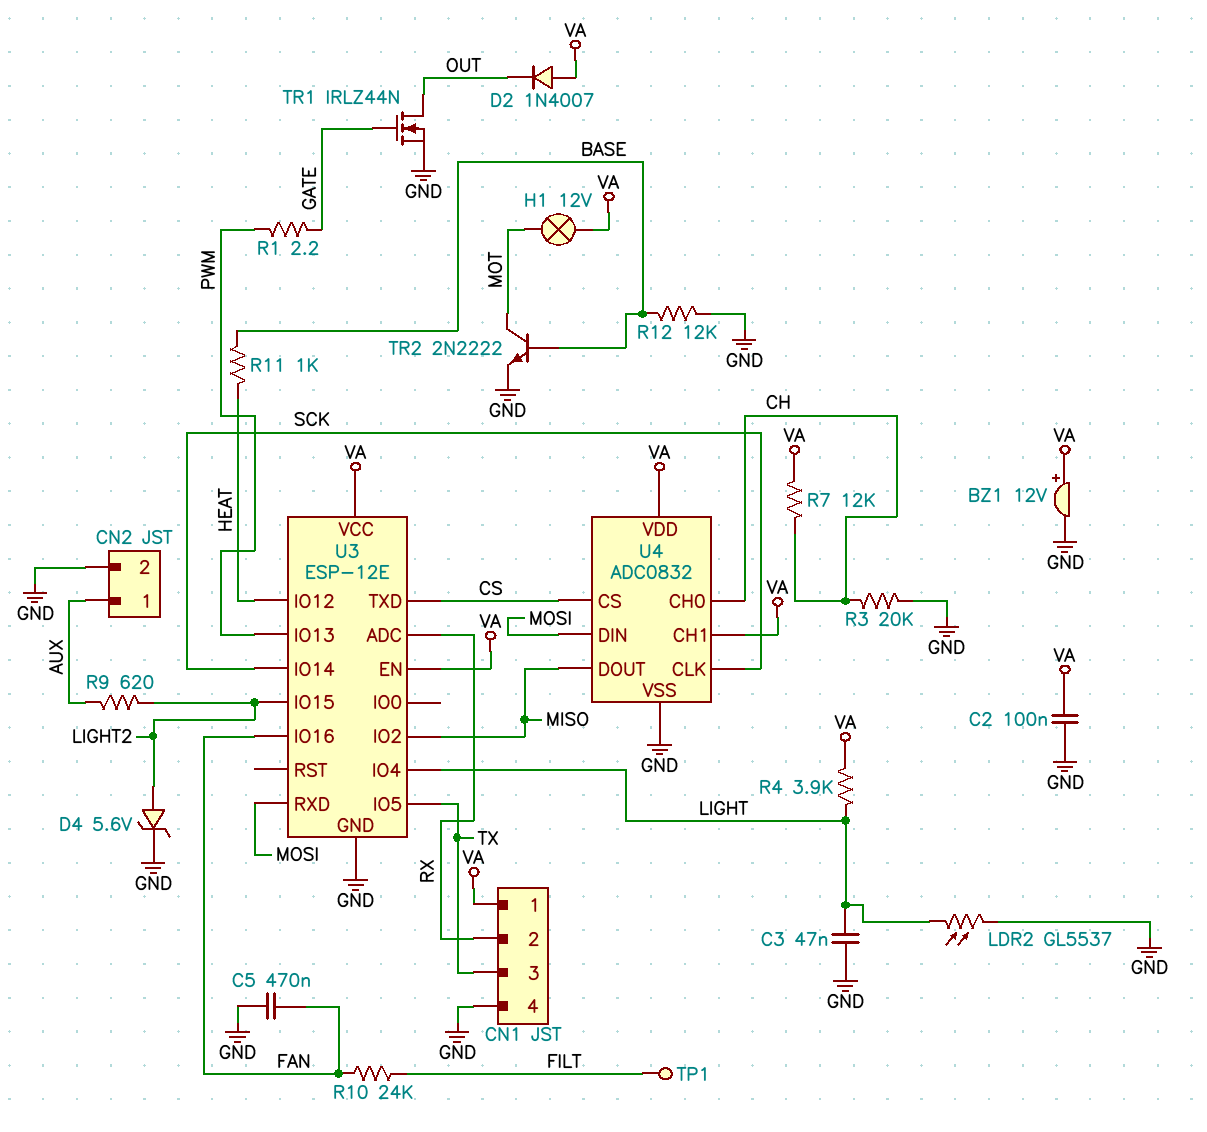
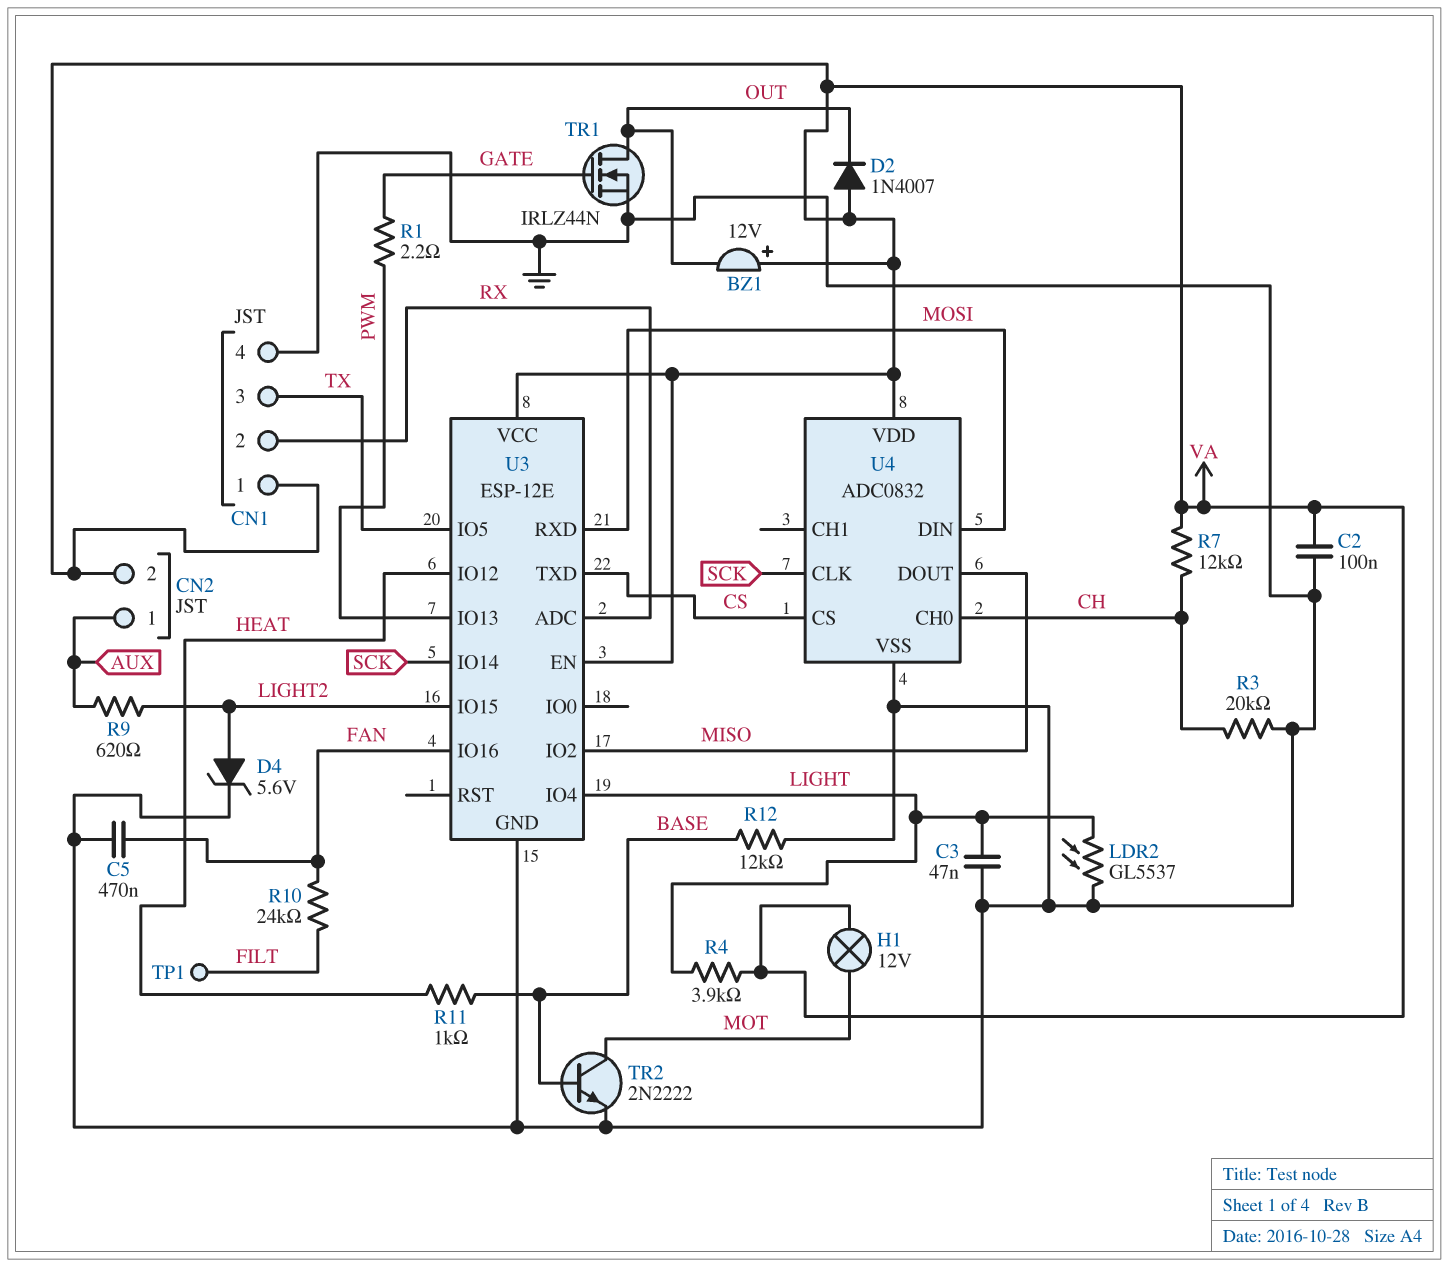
BZ1: buzzer 12V (plus VA, minus GND) -> buzzer 12V (plus VA, minus OUT)
CN2 pin 2: GND -> VA
U4 pin CH1: VA -> none

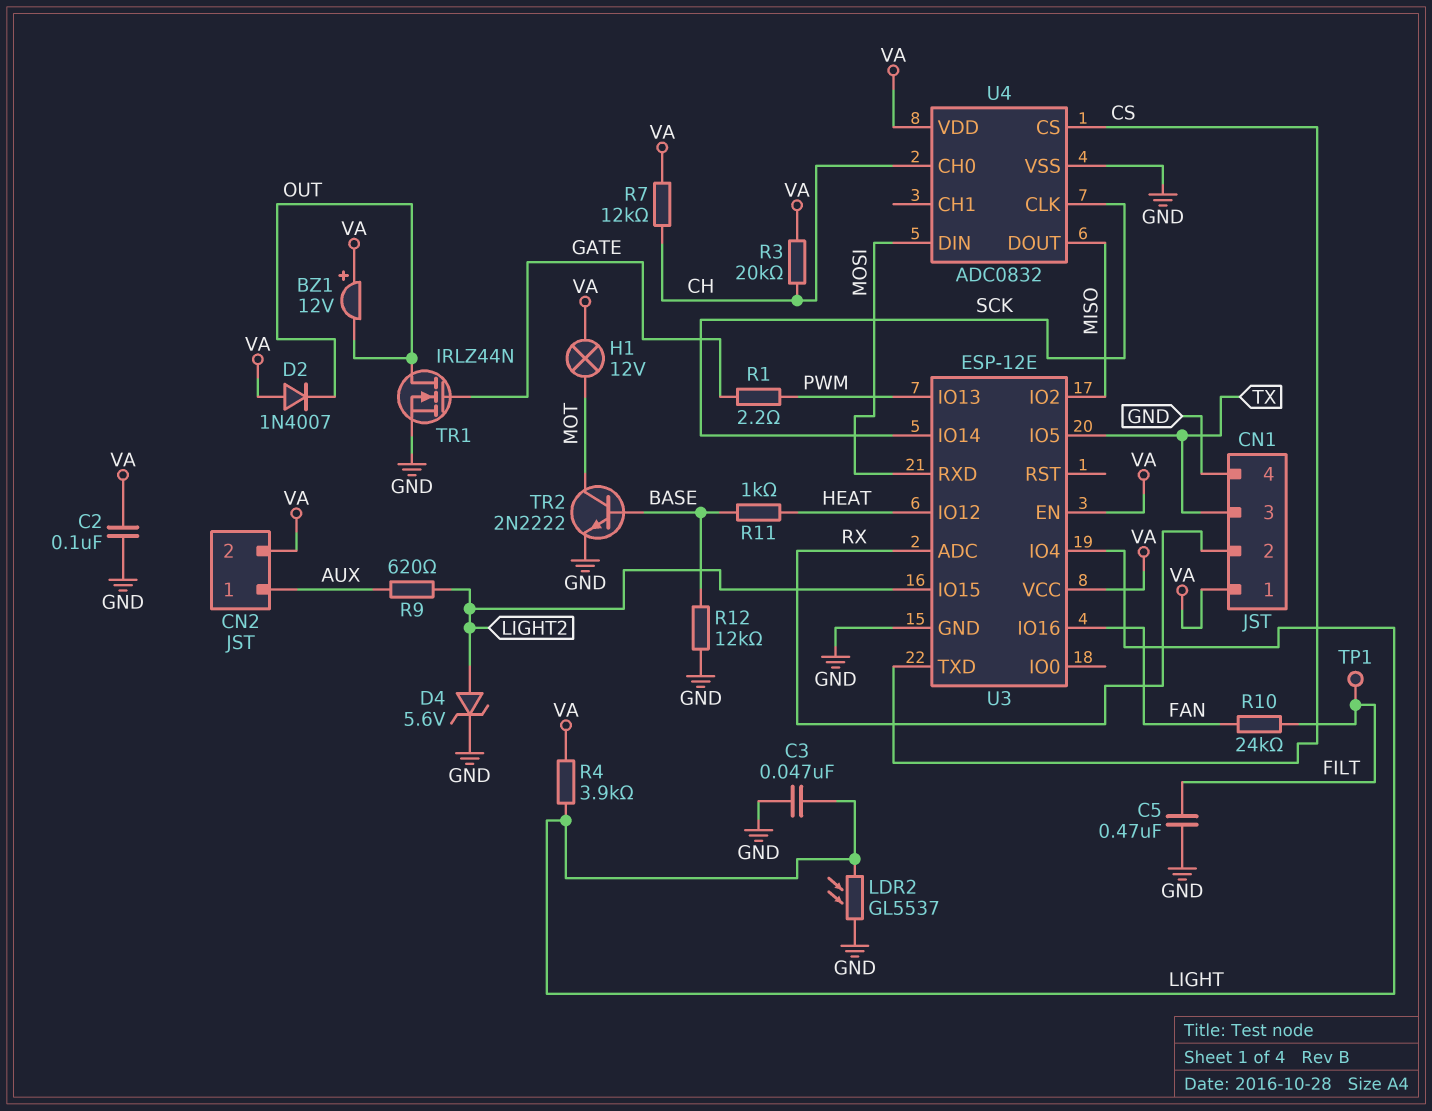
C5: 470nF (FAN, GND) -> 470nF (FILT, GND)
R3: 20k (CH, GND) -> 20k (CH, VA)

